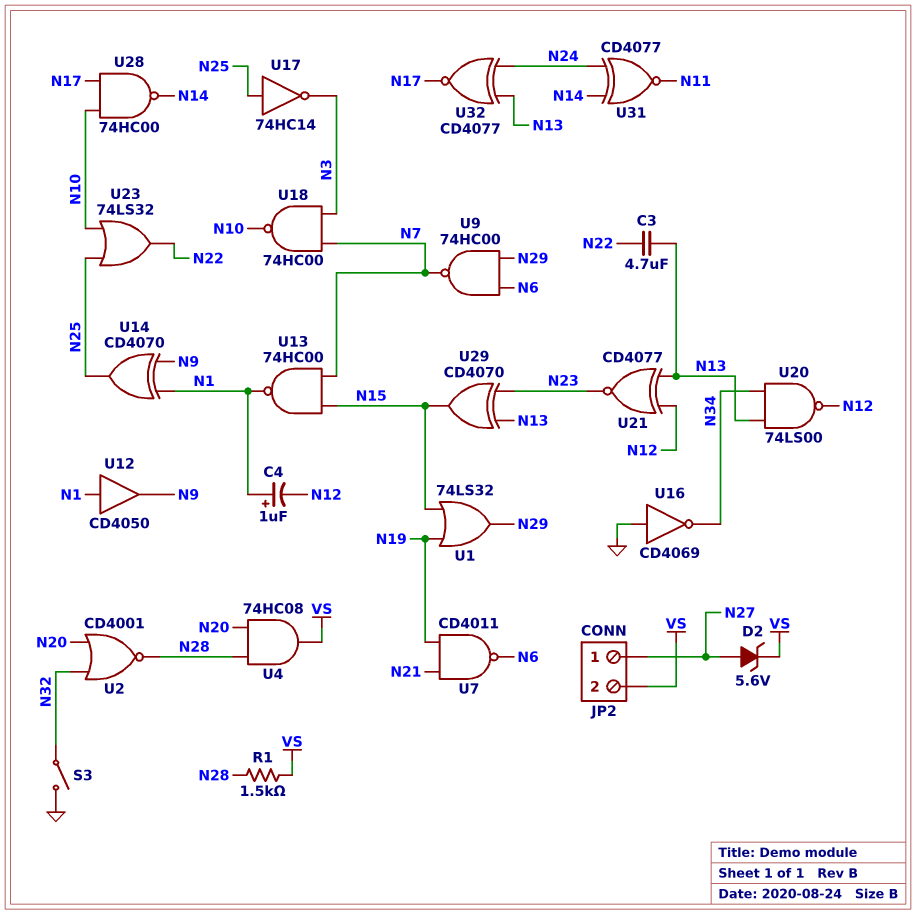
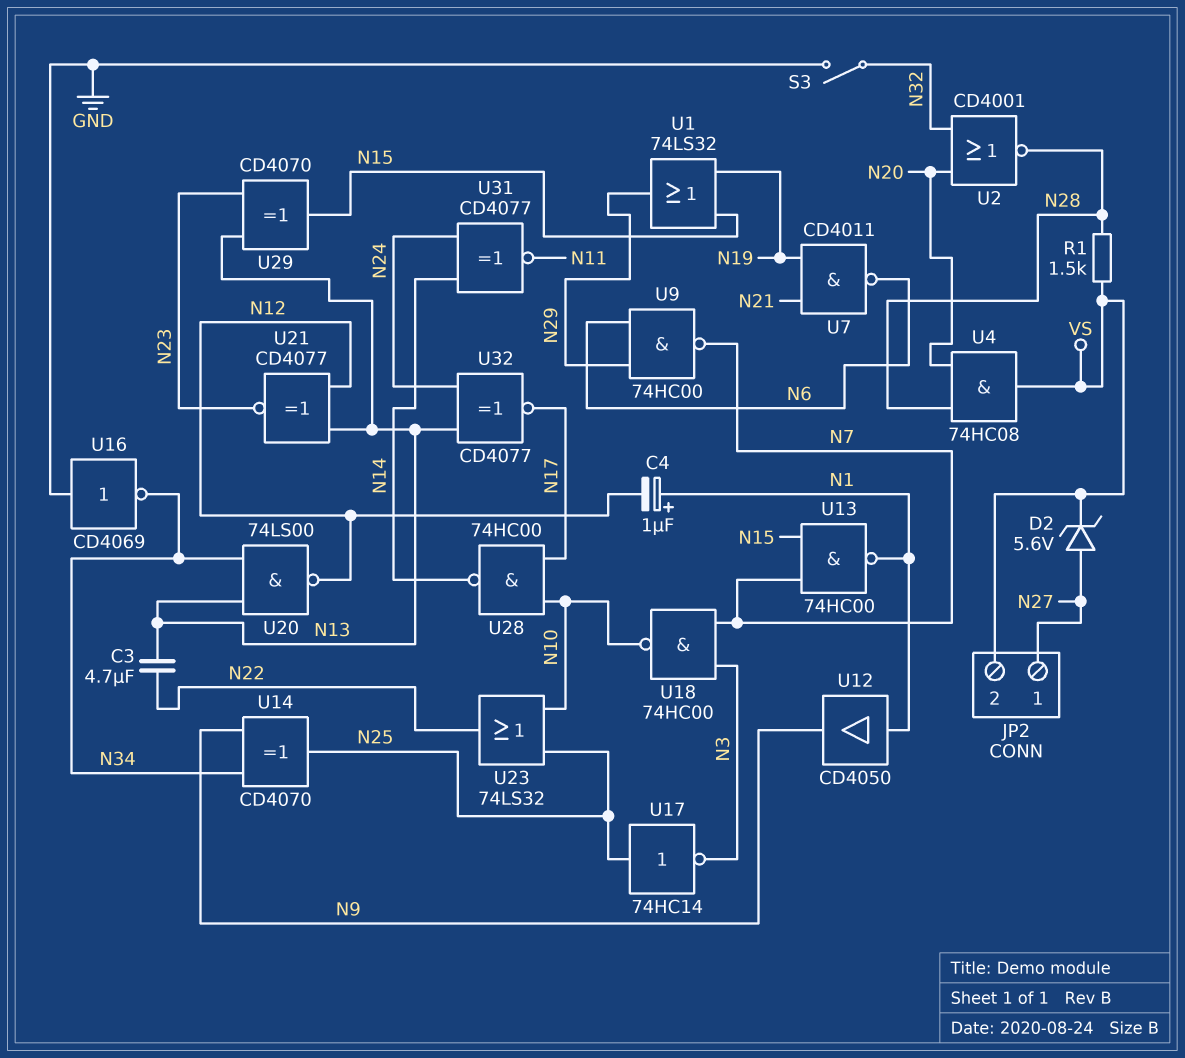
U14: XOR CD4070 (in N1, in N9, out N25) -> XOR CD4070 (in N9, in N34, out N25)

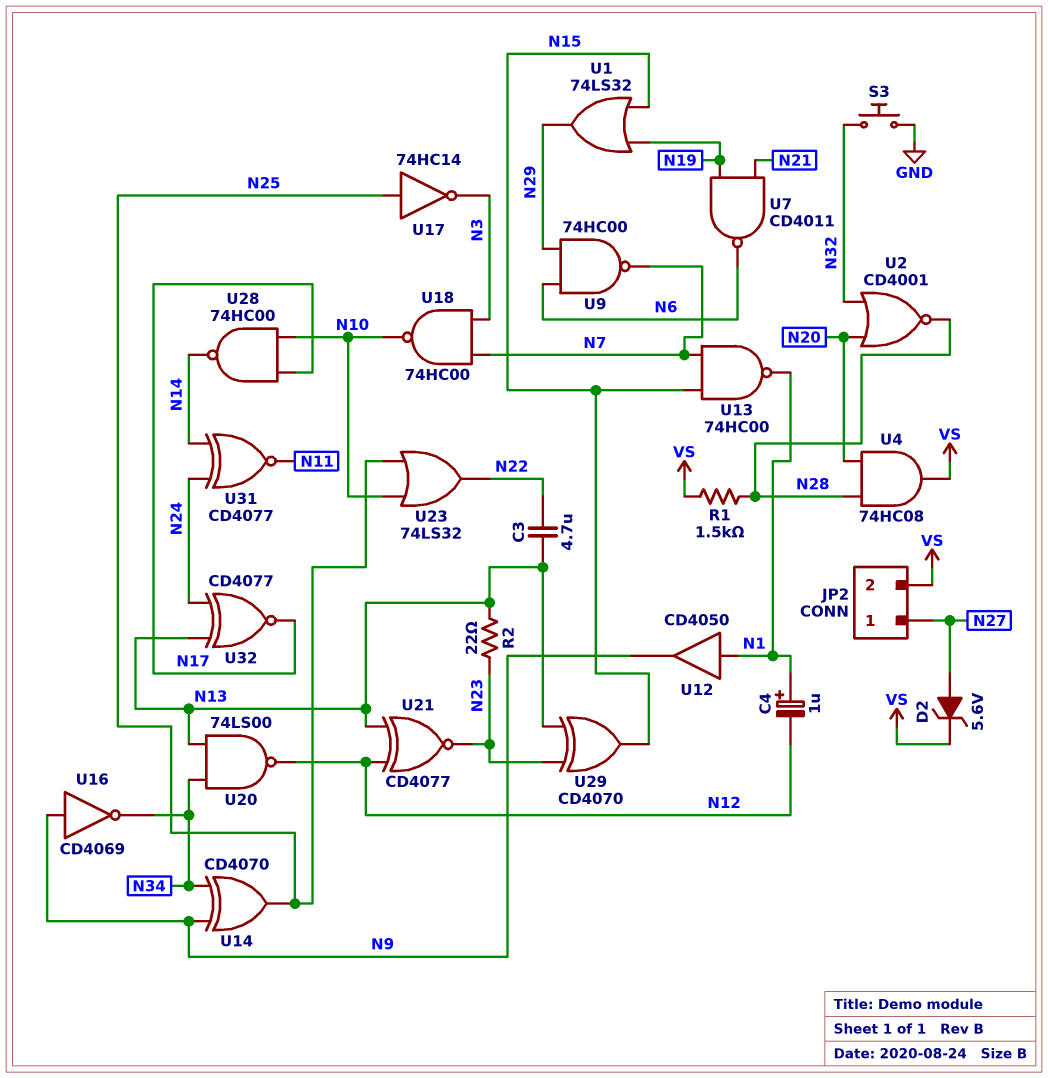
R2: none -> 22 (N13, N23)
S3: switch (GND, N32) -> button (GND, N32)
U16: NOT CD4069 (in GND, out N34) -> NOT CD4069 (in N9, out N34)

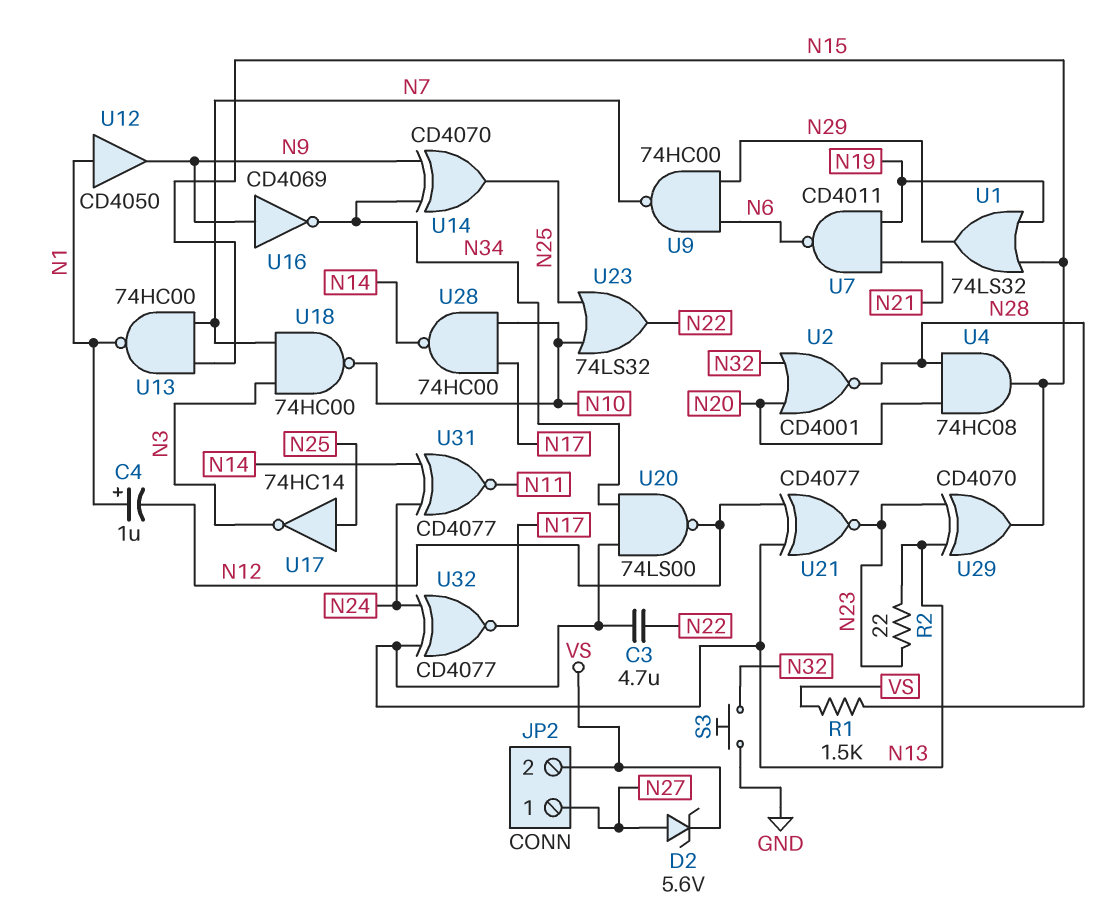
U4: AND 74HC08 (in N20, in N28, out VS) -> AND 74HC08 (in N20, in N28, out N15)

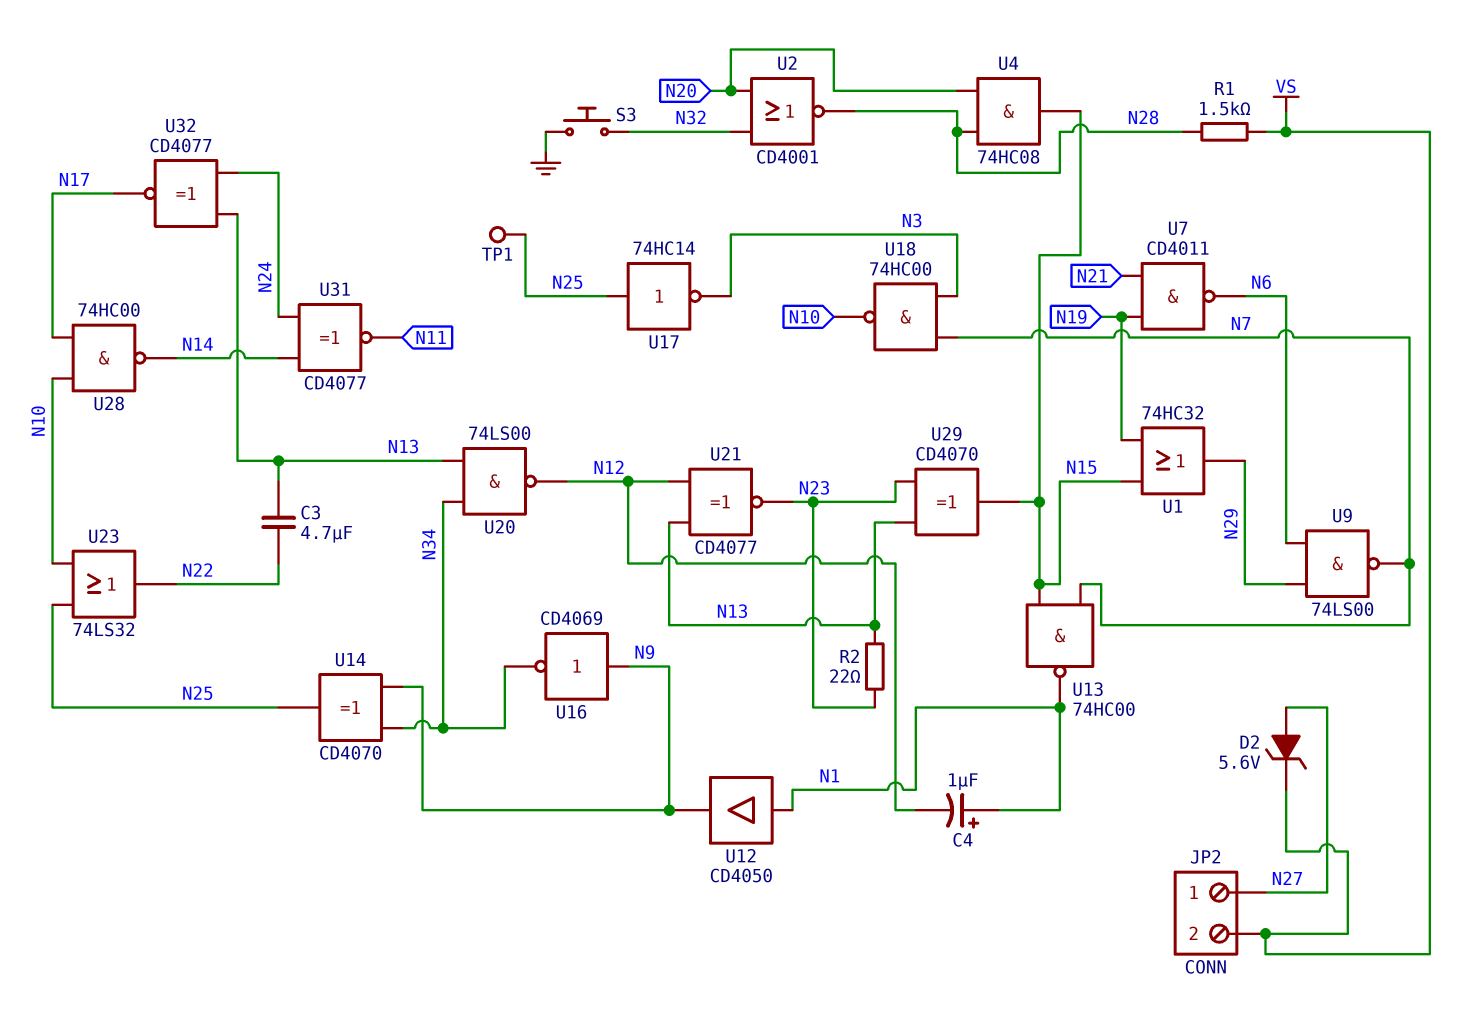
TP1: none -> test point (N25)
U1: OR 74LS32 (in N15, in N19, out N29) -> OR 74HC32 (in N15, in N19, out N29)
U9: NAND 74HC00 (in N6, in N29, out N7) -> NAND 74LS00 (in N6, in N29, out N7)

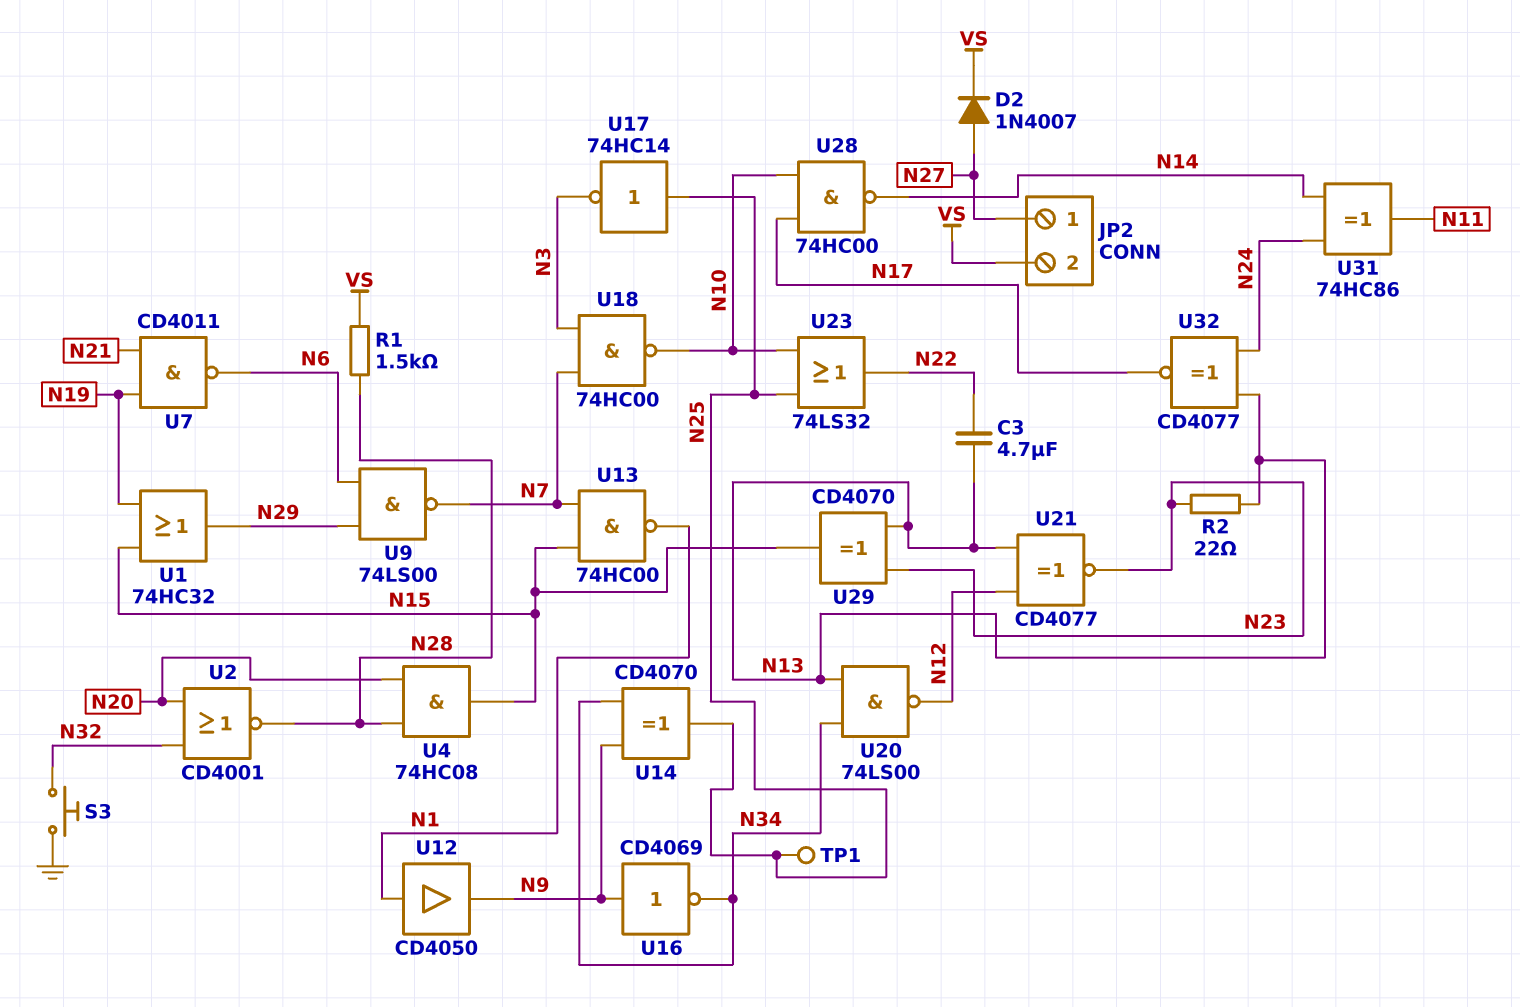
C4: 1uF (plus N1, minus N12) -> none
D2: zener 5.6V (A N27, K VS) -> diode 1N4007 (A N27, K VS)
U31: XNOR CD4077 (in N14, in N24, out N11) -> XOR 74HC86 (in N14, in N24, out N11)

